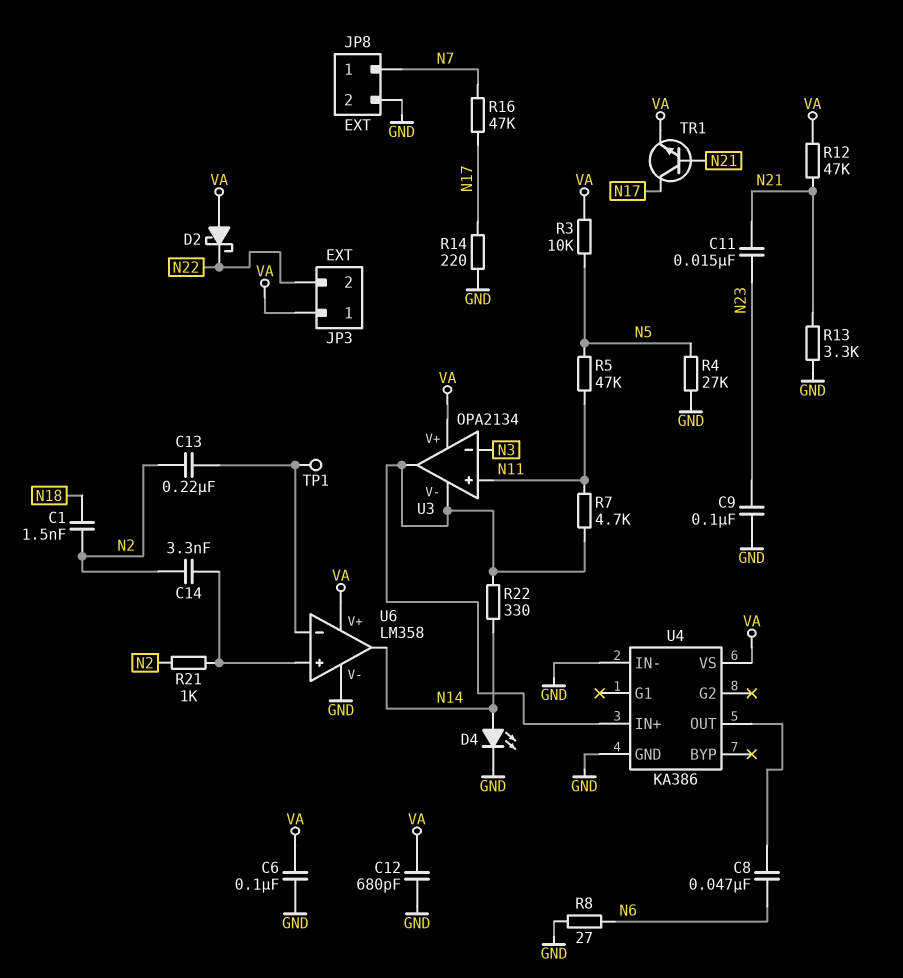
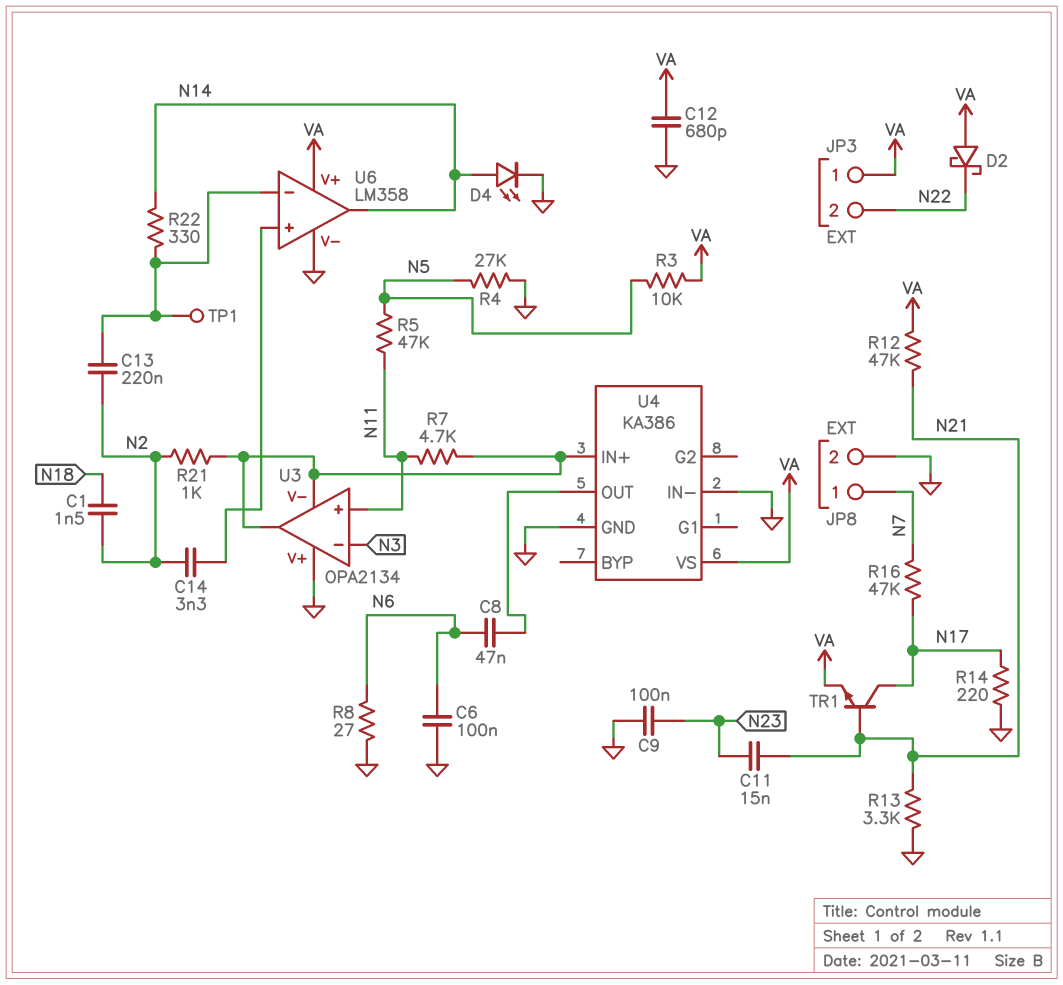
C6: 100nF (GND, VA) -> 100nF (GND, N6)
R21: 1k (N2, U6/in+) -> 1k (N2, U3/V-)
R22: 330 (N14, U3/V-) -> 330 (N14, U6/in-)
U3 pin V+: VA -> GND

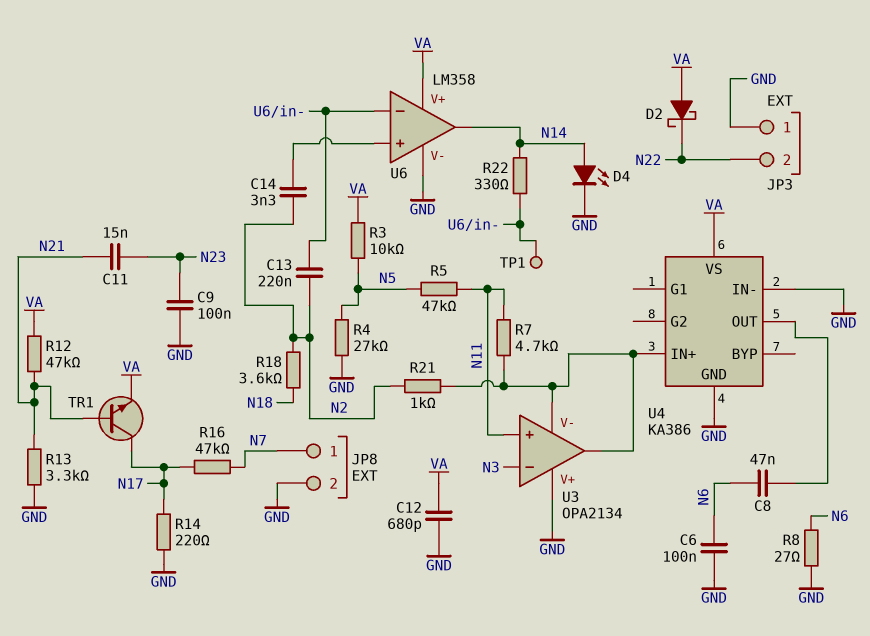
C1: 1.5nF (N2, N18) -> none
JP3 pin 1: VA -> GND
R18: none -> 3.6k (N2, N18)

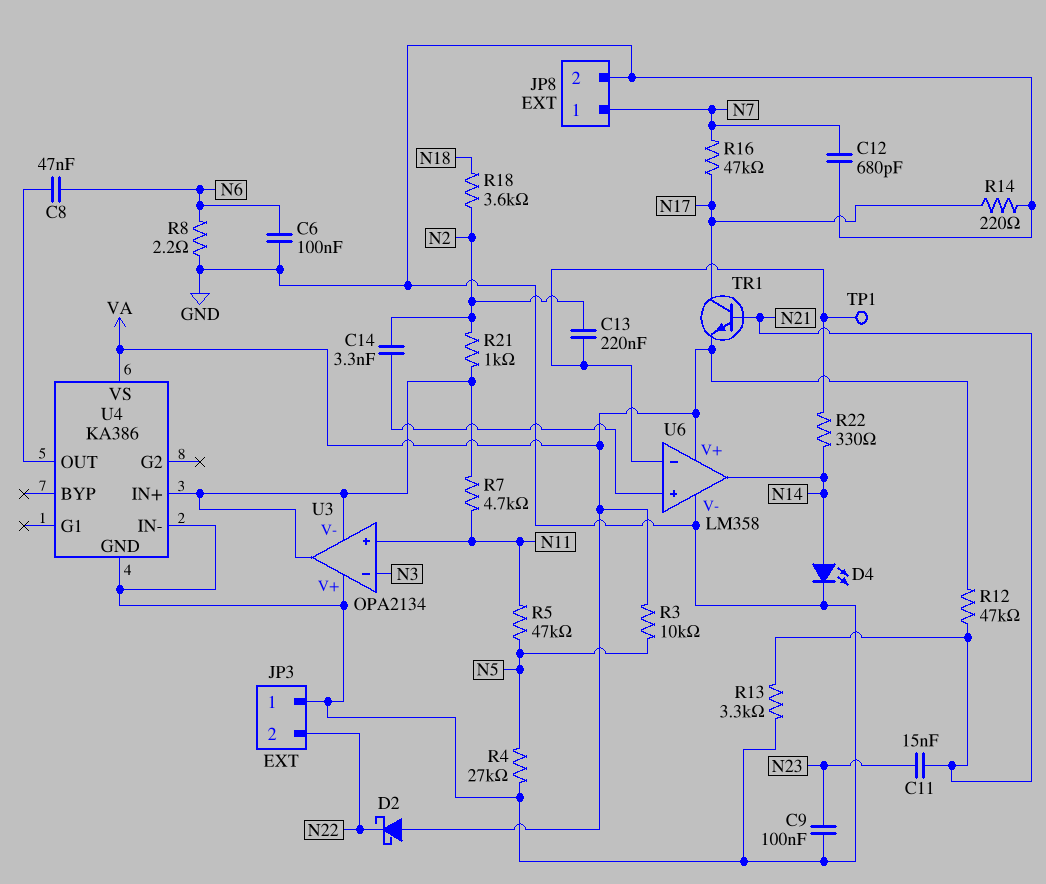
C12: 680pF (GND, VA) -> 680pF (GND, N7)
R8: 27 (GND, N6) -> 2.2 (GND, N6)

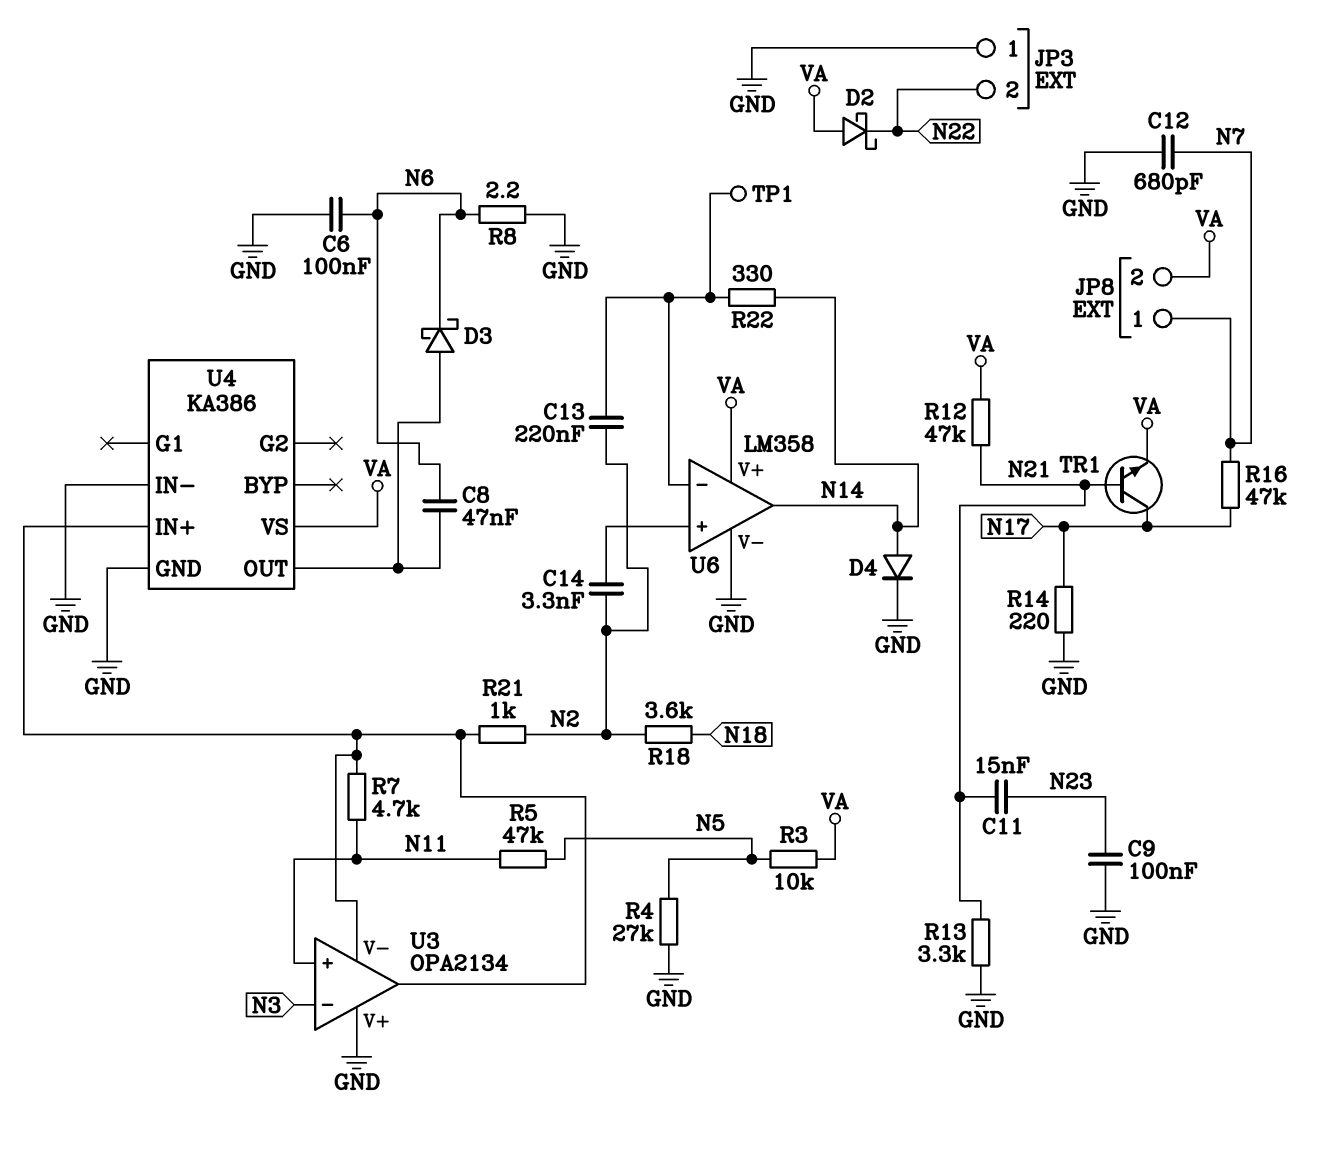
D3: none -> schottky (A U4/OUT, K N6)
D4: LED (A N14, K GND) -> diode (A N14, K GND)
JP8 pin 2: GND -> VA

